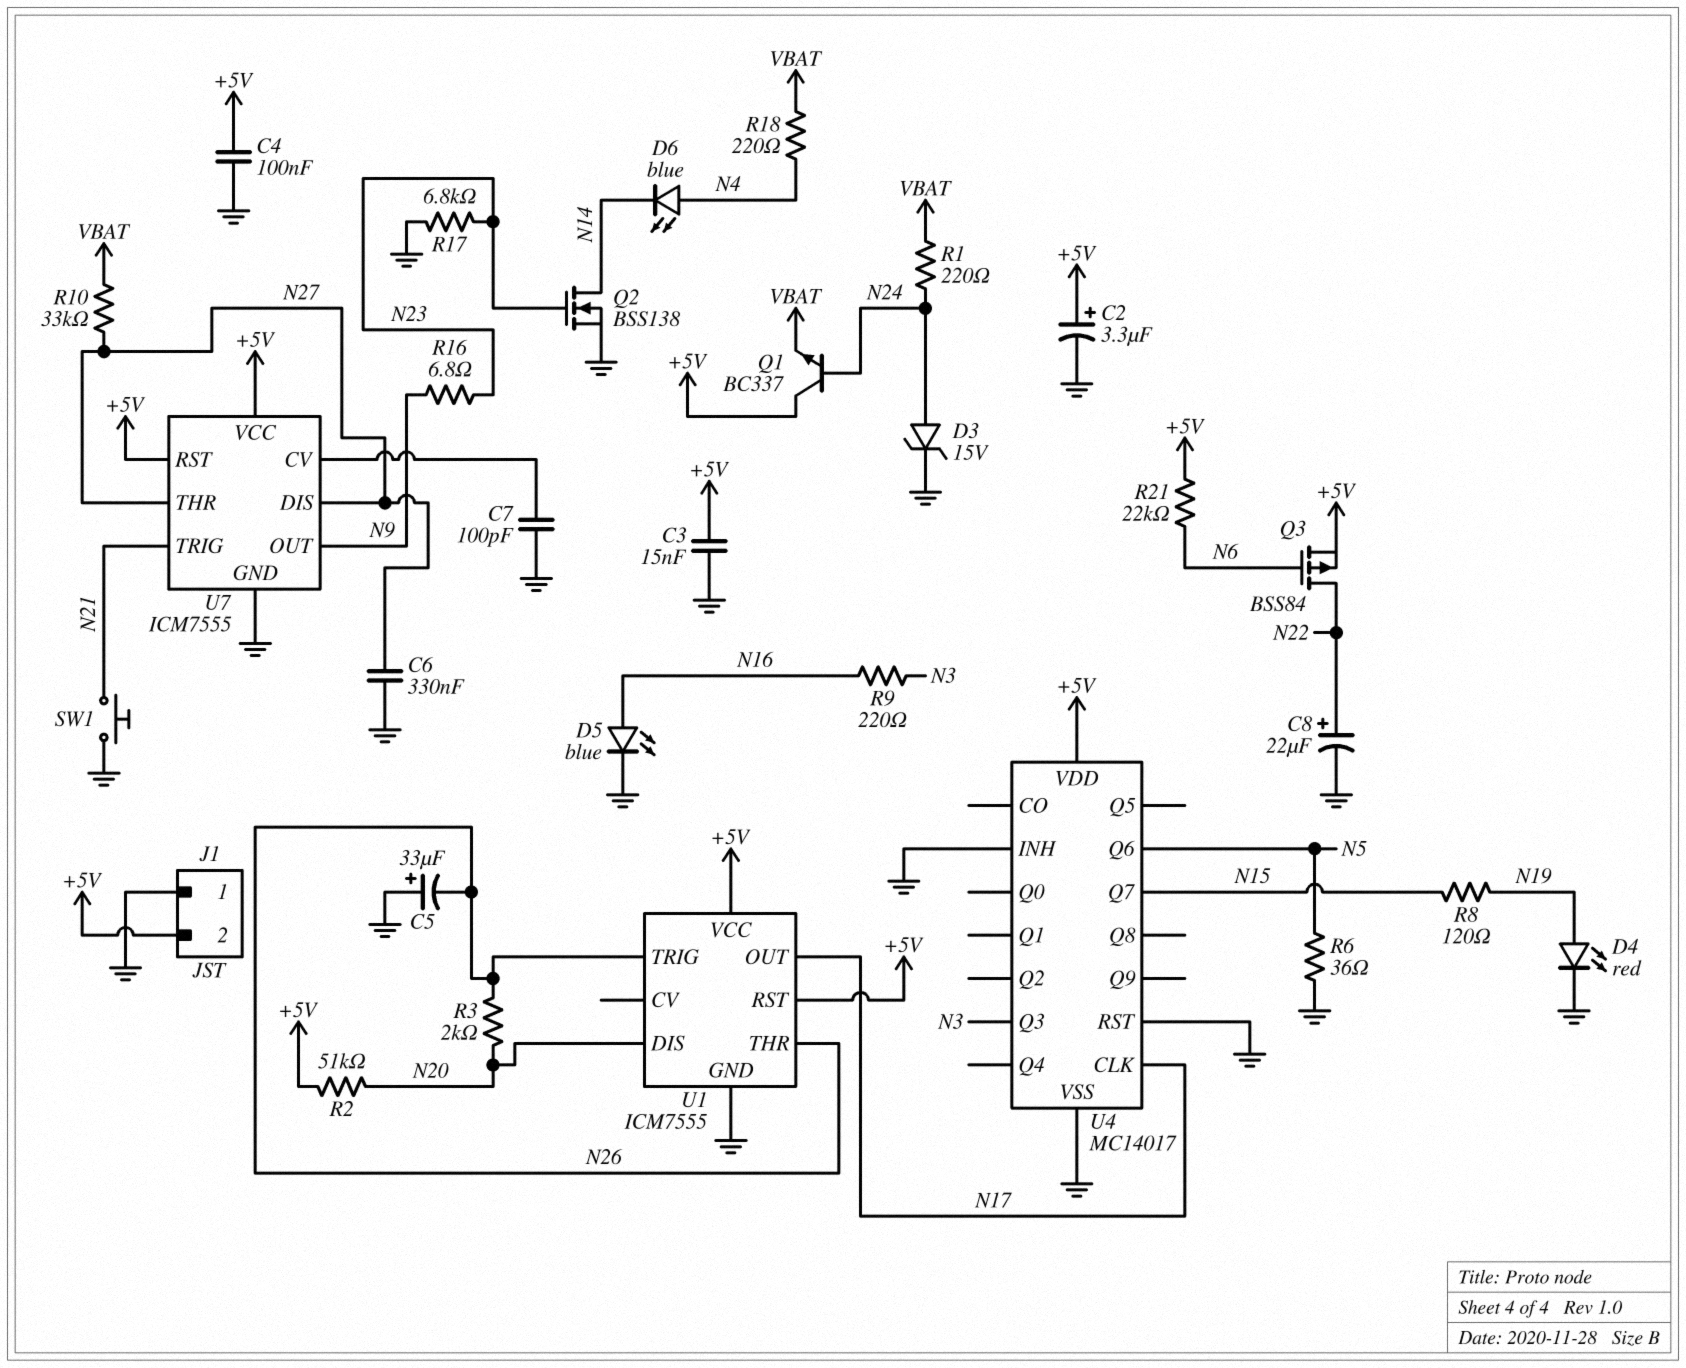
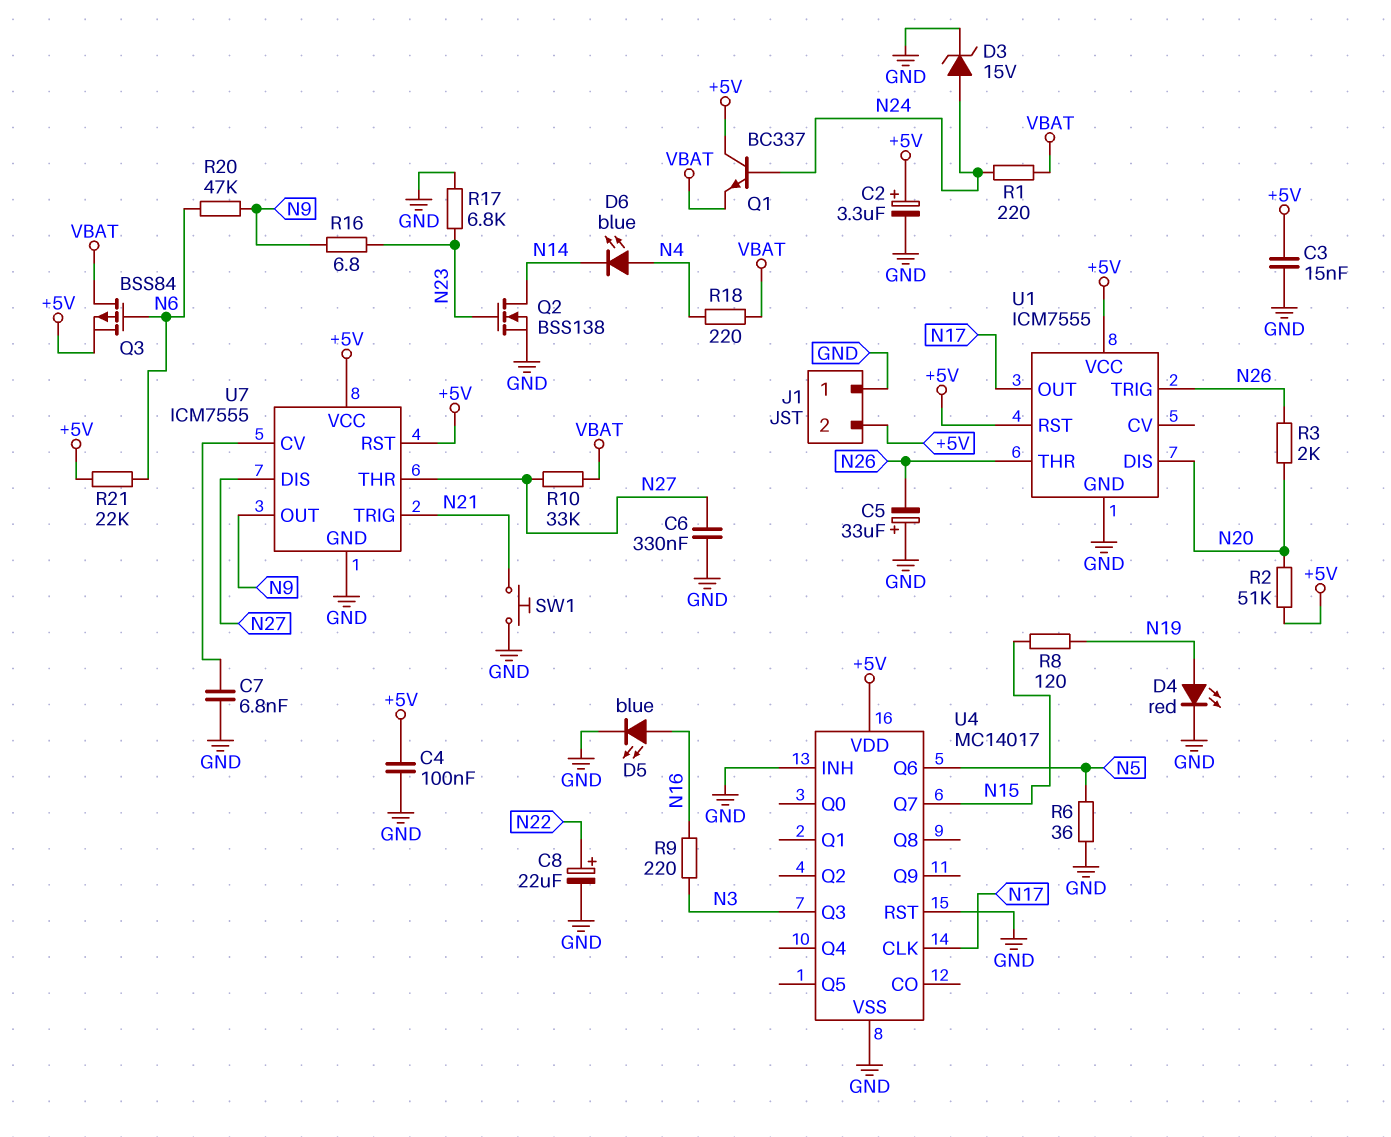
C7: 100pF (GND, U7/CV) -> 6.8nF (GND, U7/CV)
Q3: PMOS BSS84 (G N6, D N22, S +5V) -> PMOS BSS84 (G N6, D VBAT, S +5V)
R20: none -> 47k (N6, N9)

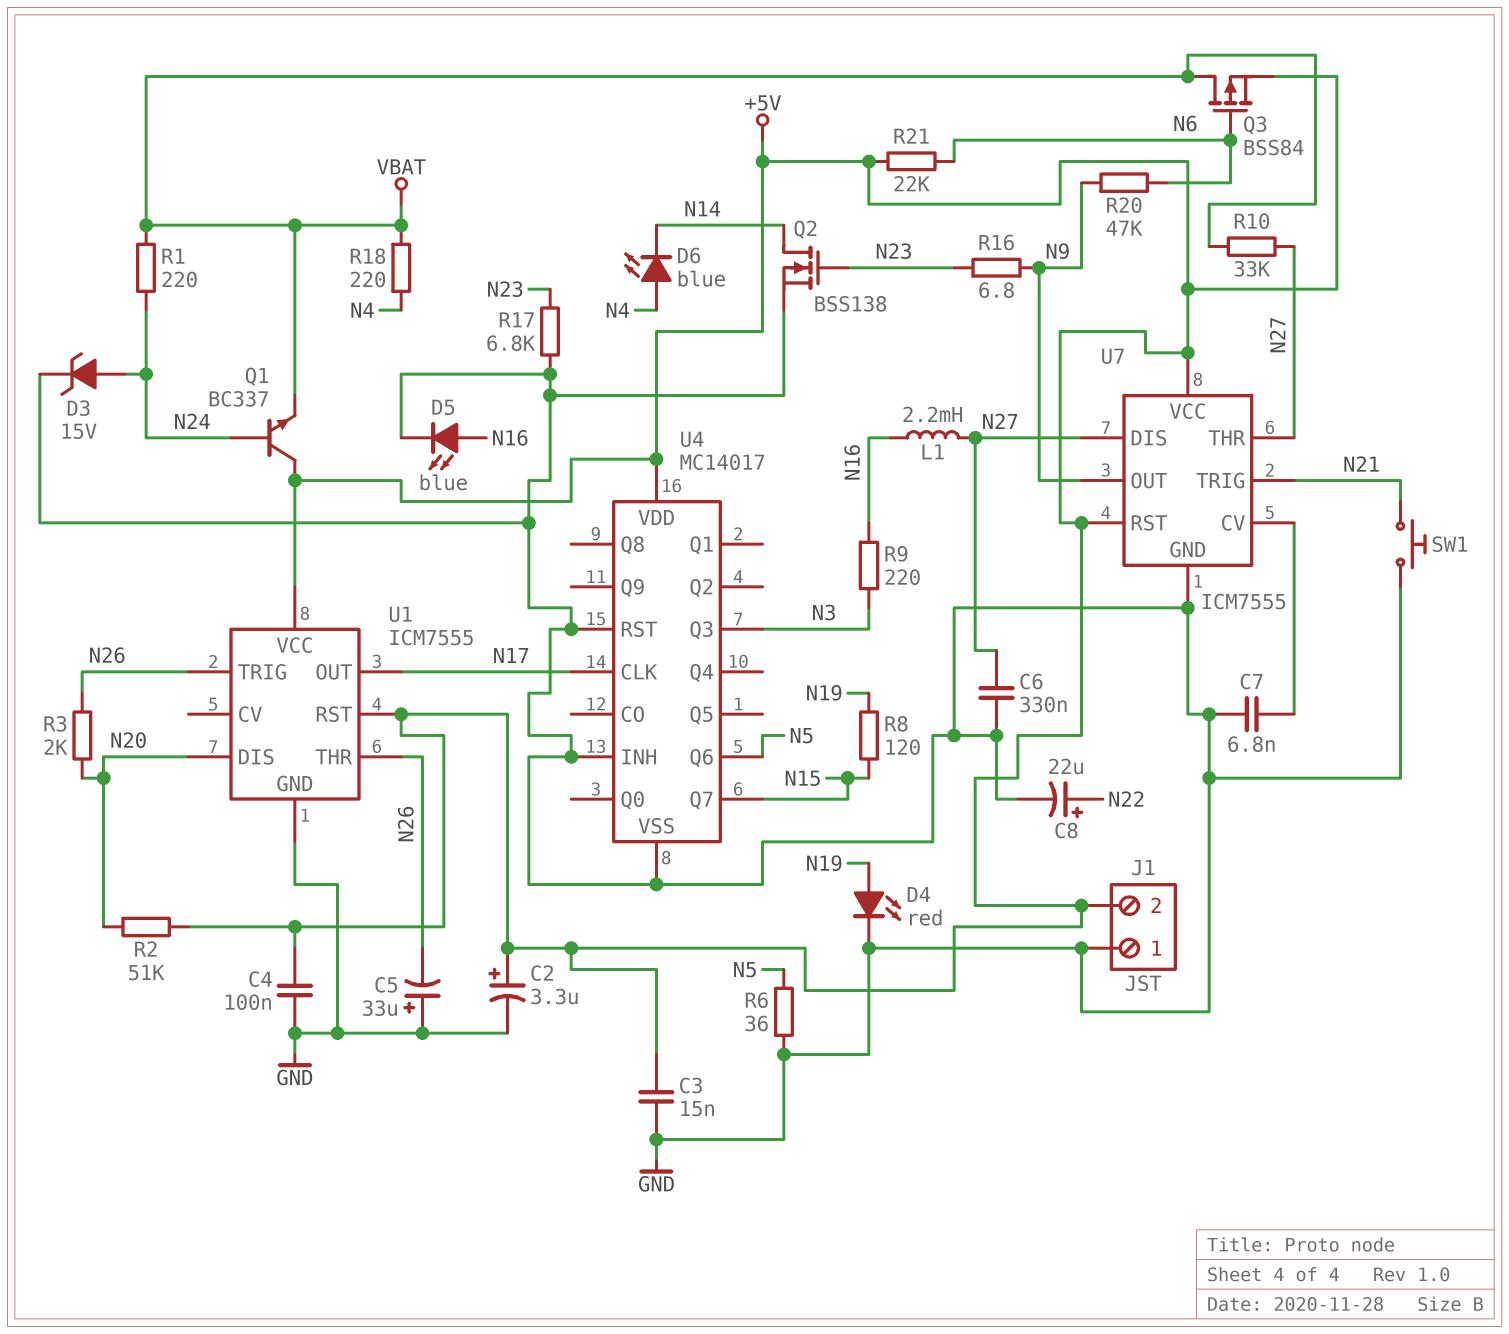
L1: none -> 2.2mH (N16, N27)

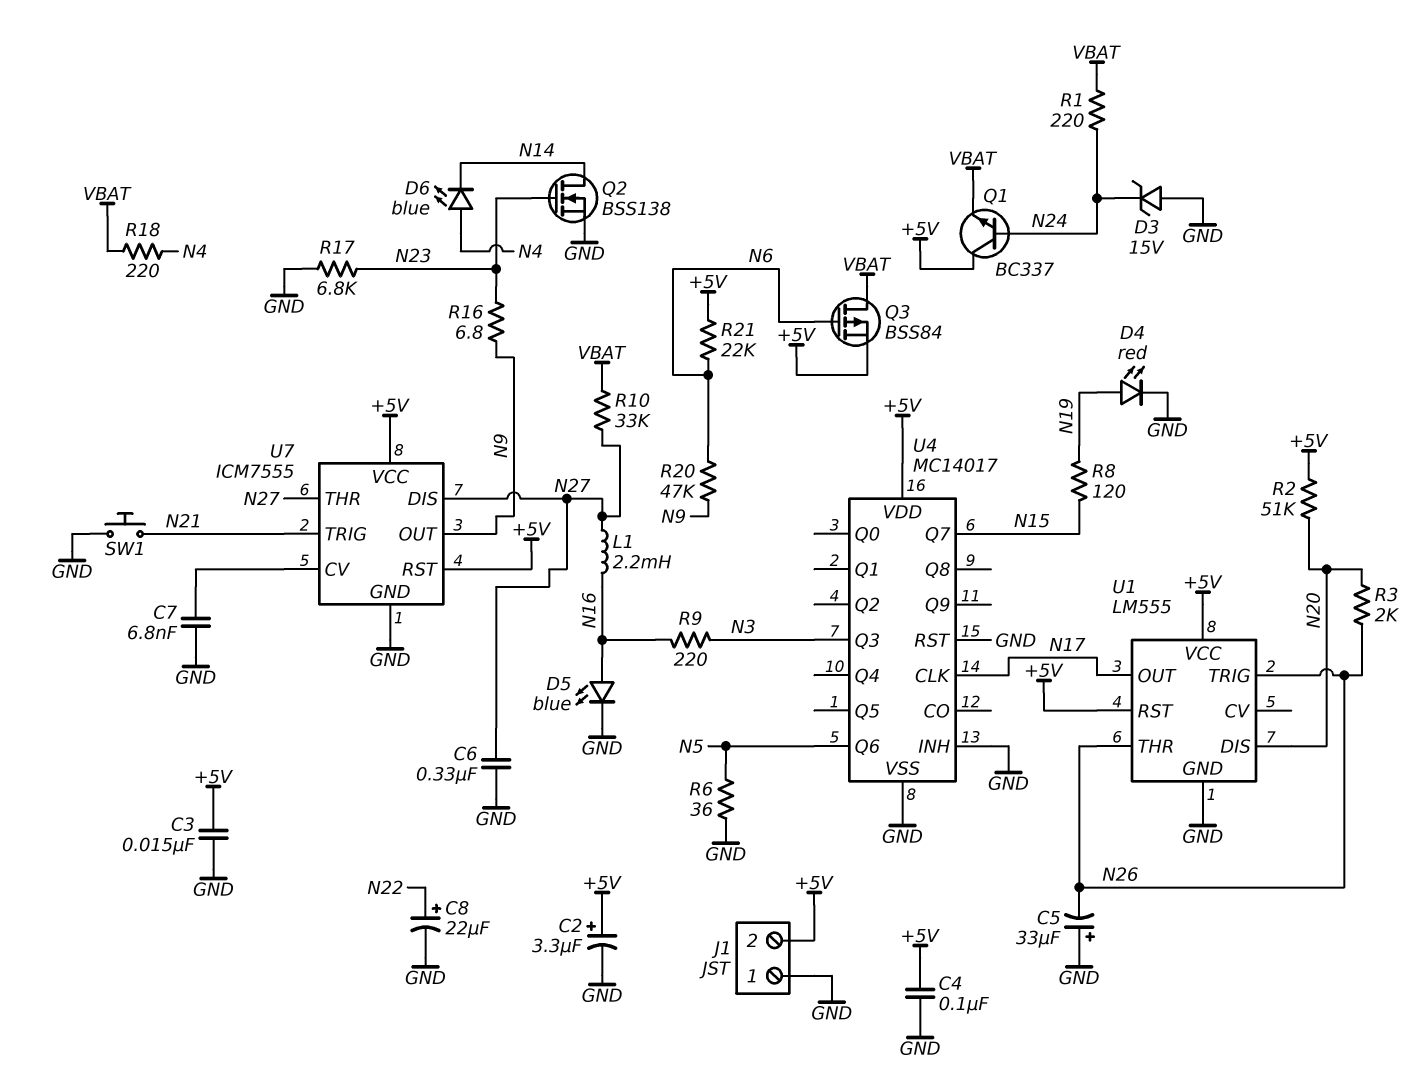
D3: zener 15V (A N24, K GND) -> zener 15V (A GND, K N24)
U1: ICM7555 -> LM555

